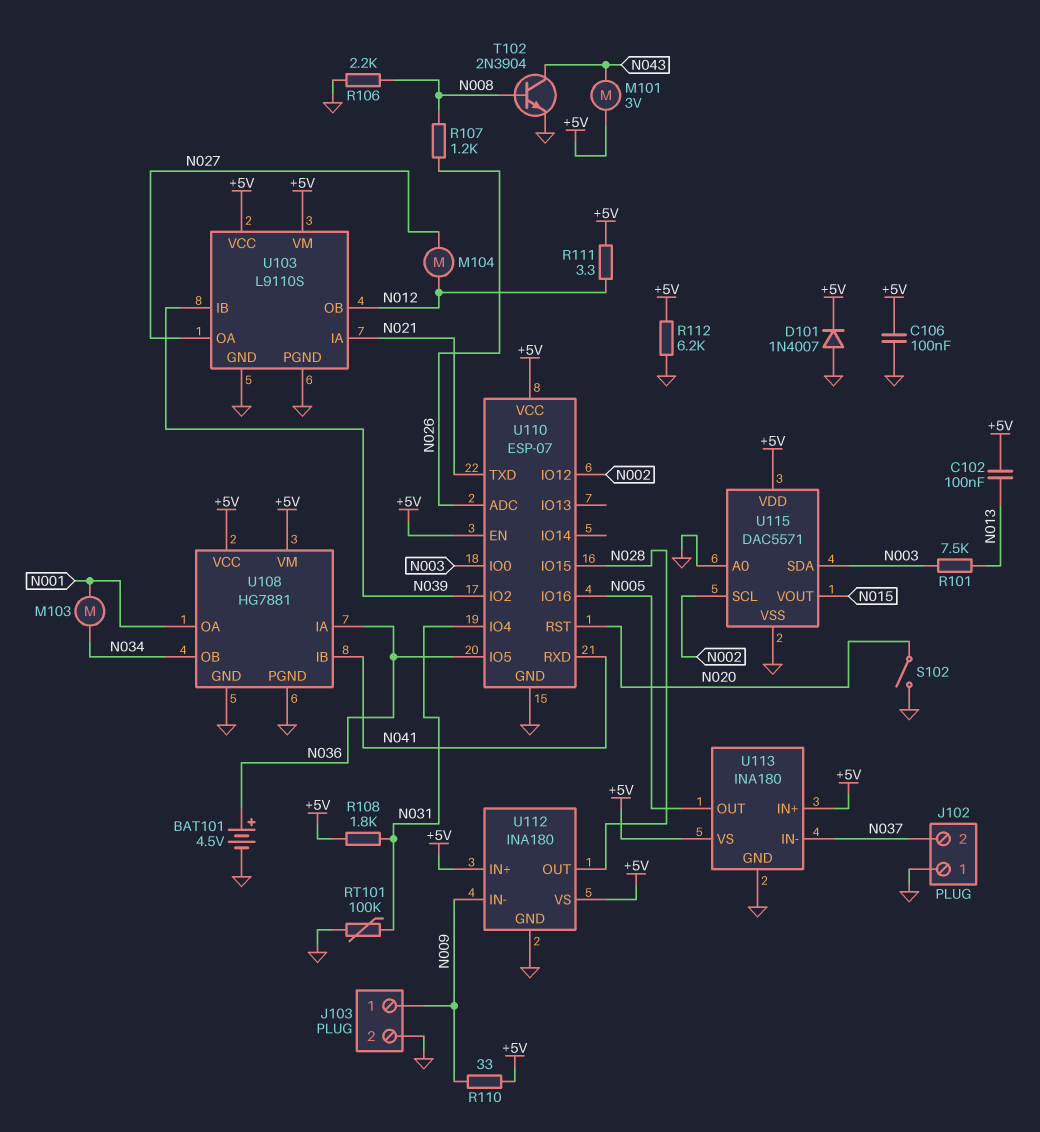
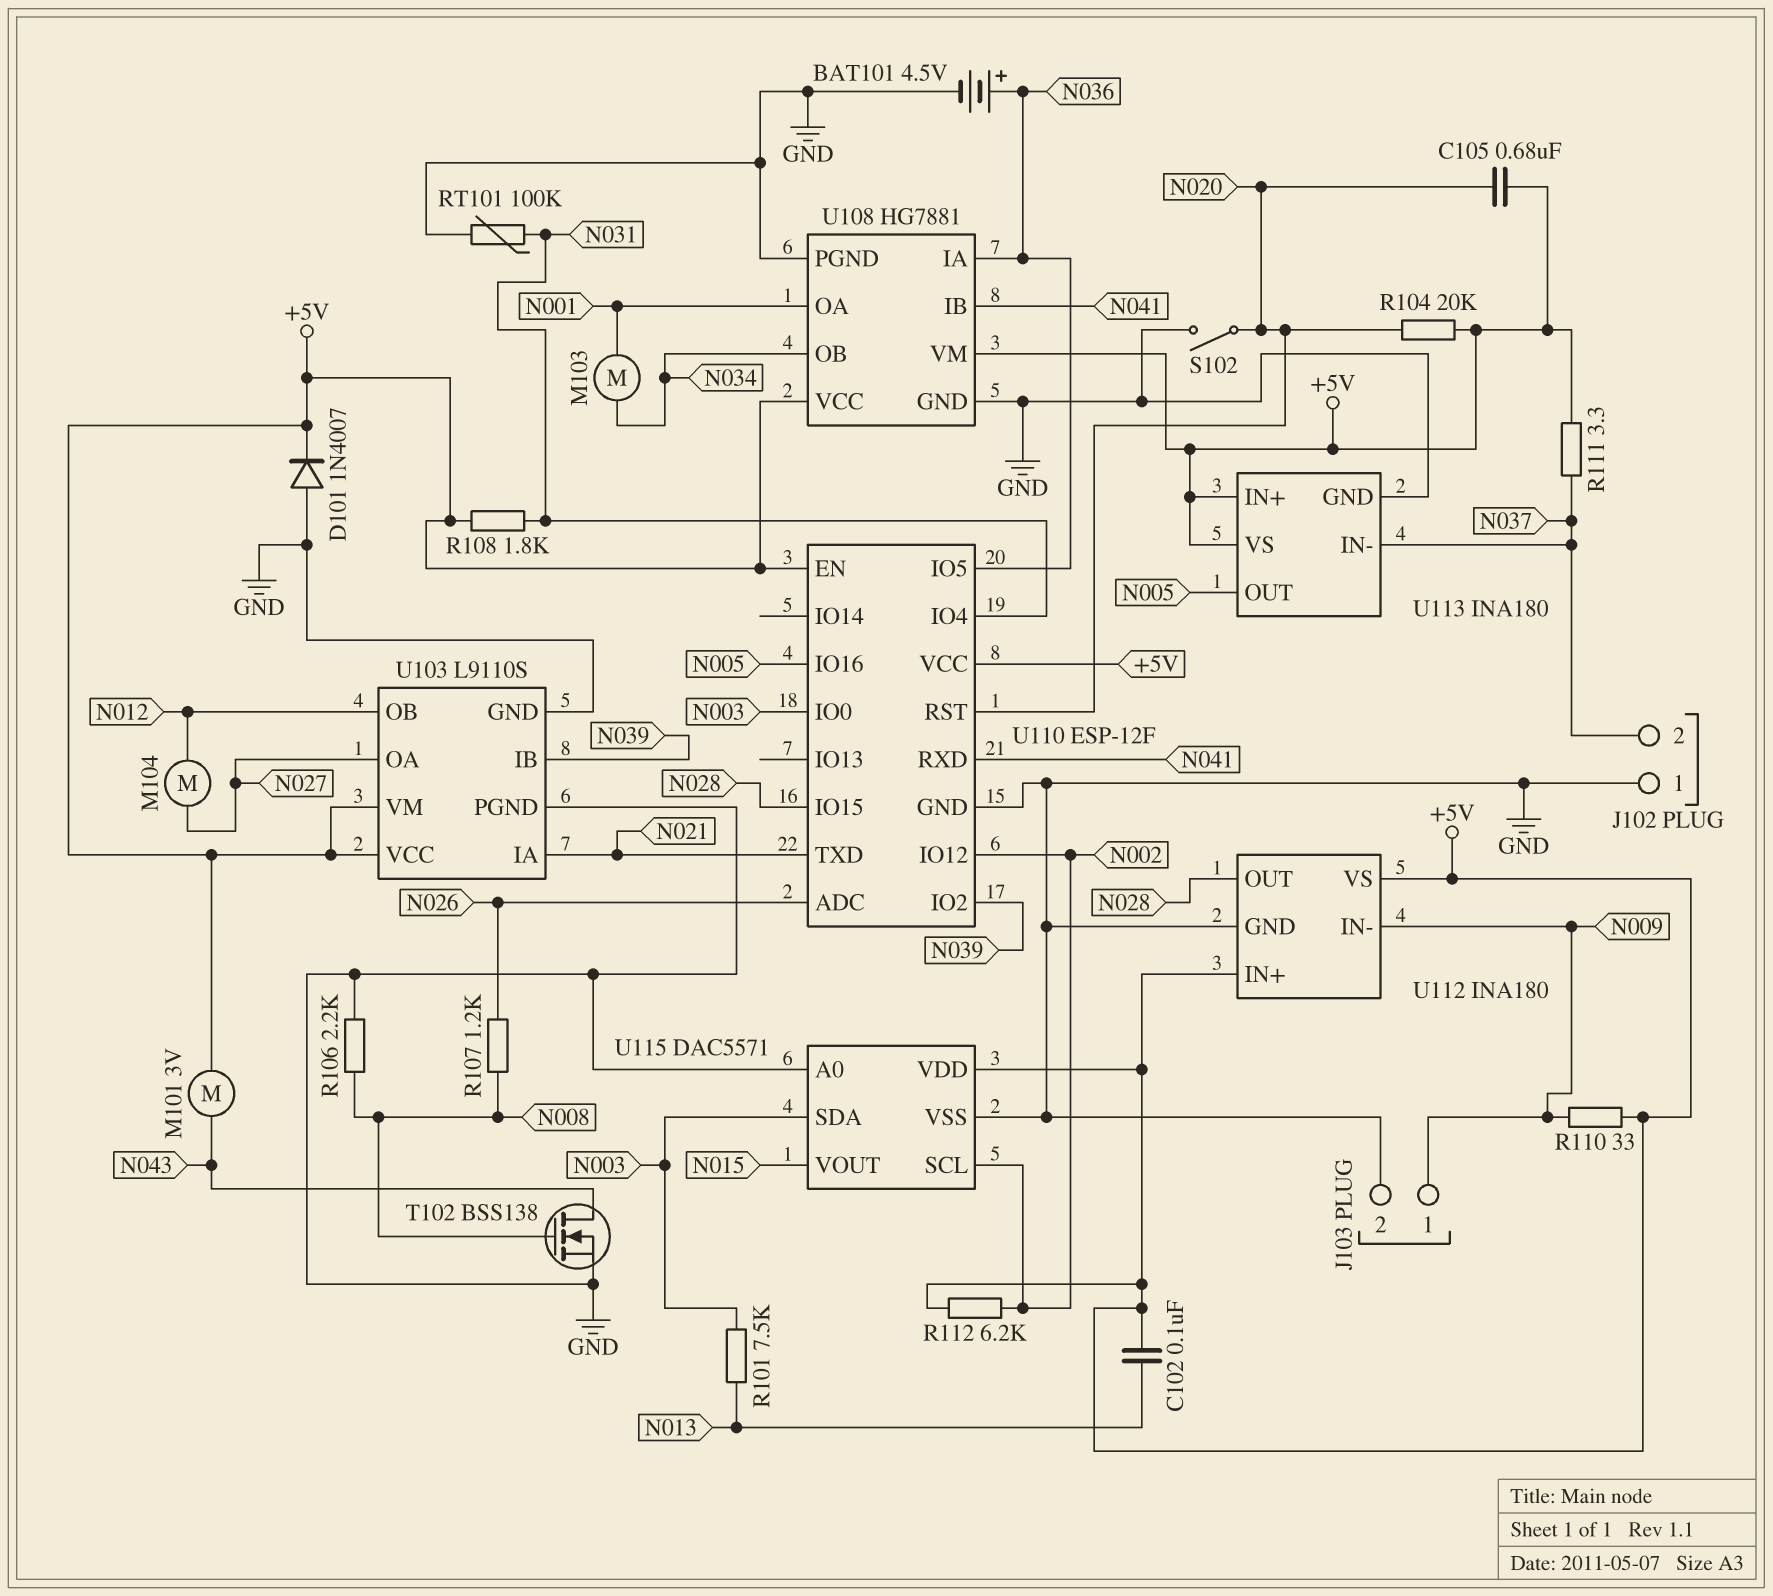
C105: none -> 680nF (+5V, N020)
C106: 100nF (+5V, GND) -> none
R104: none -> 20k (+5V, N020)
R111: 3.3 (+5V, N012) -> 3.3 (+5V, N037)
R112: 6.2k (+5V, GND) -> 6.2k (+5V, N002)
T102: NPN 2N3904 (B N008, C N043, E GND) -> NMOS BSS138 (G N008, D N043, S GND)
U110: ESP-07 -> ESP-12F

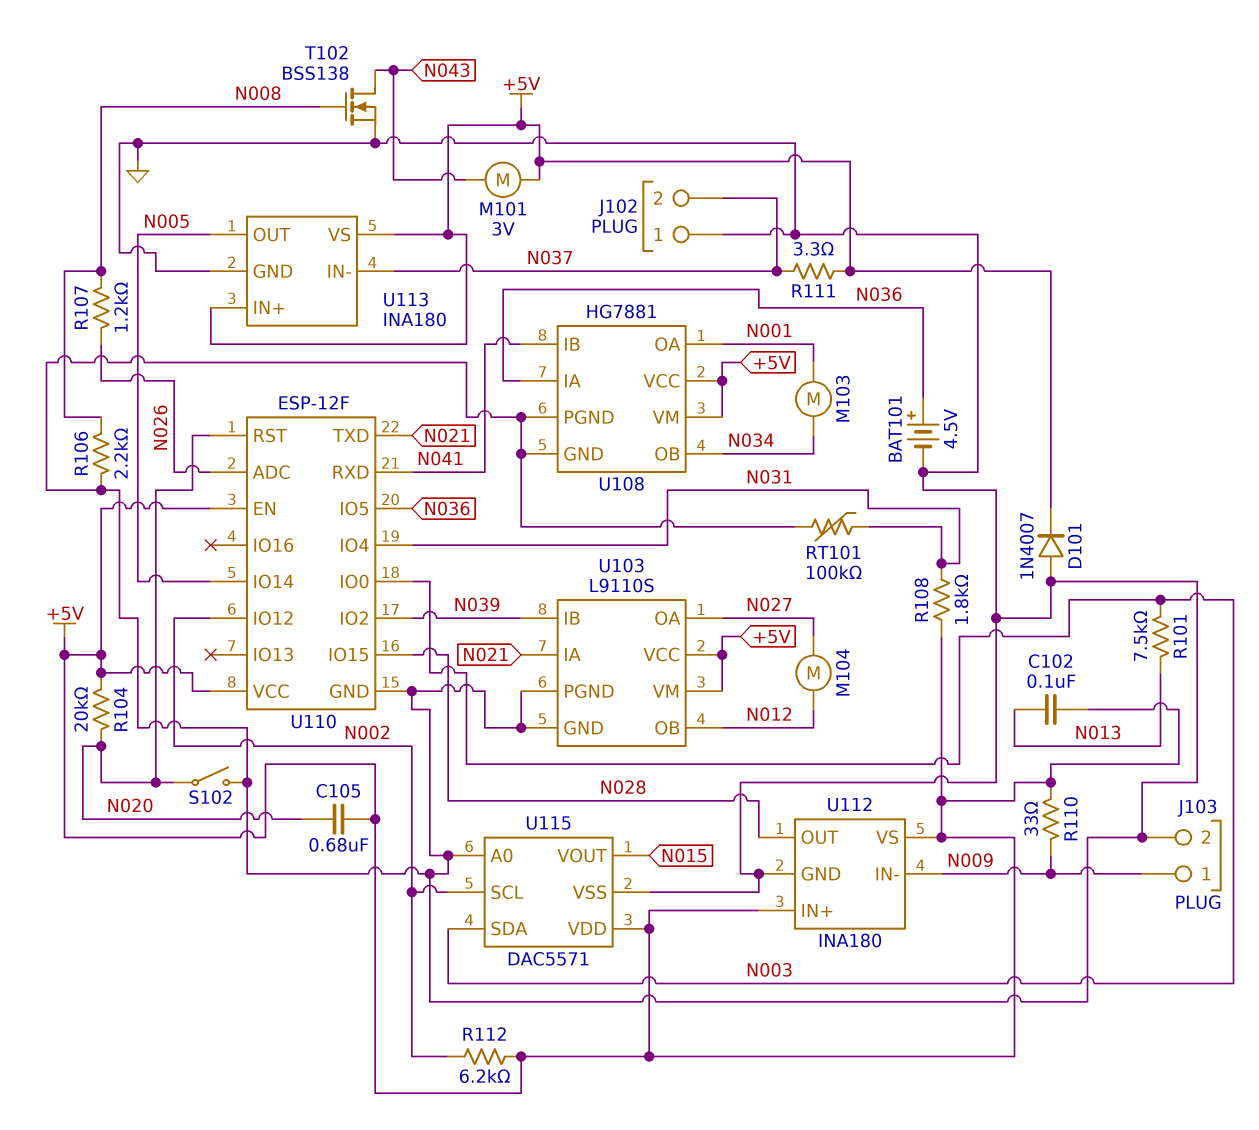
U110 pin IO14: none -> N005
U110 pin IO16: N005 -> none

